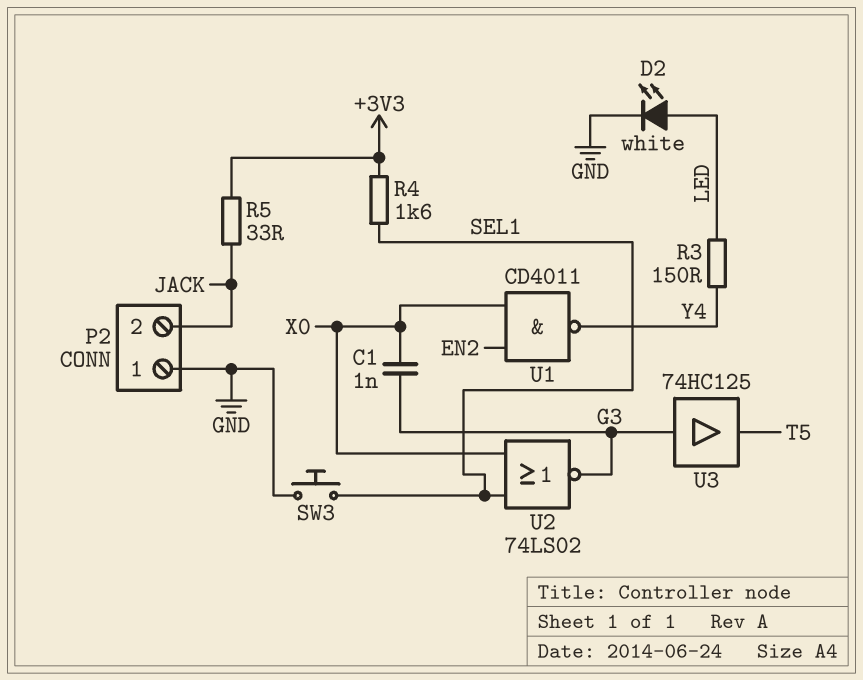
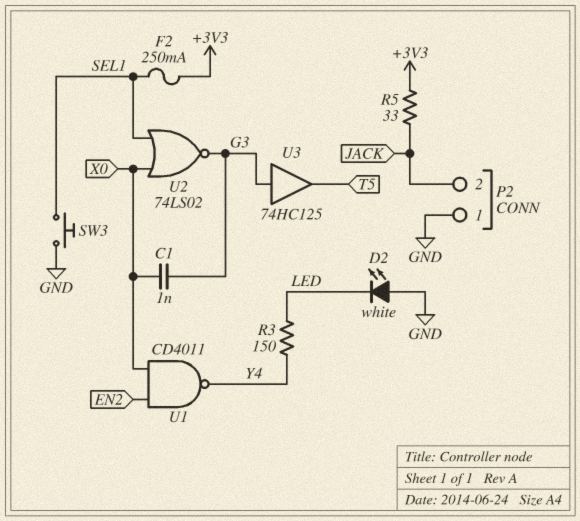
D2: LED white (A LED, K GND) -> LED white (A GND, K LED)
F2: none -> 250mA (+3V3, SEL1)
R4: 1.6k (+3V3, SEL1) -> none

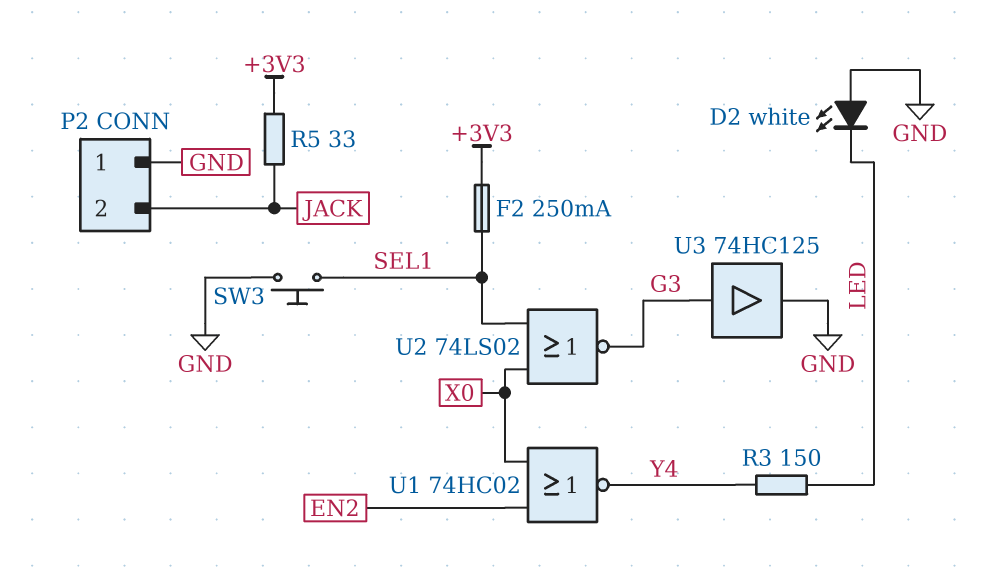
C1: 1nF (G3, X0) -> none
U1: NAND CD4011 (in EN2, in X0, out Y4) -> NOR 74HC02 (in EN2, in X0, out Y4)
U3: buffer 74HC125 (in G3, out T5) -> buffer 74HC125 (in G3, out GND)

